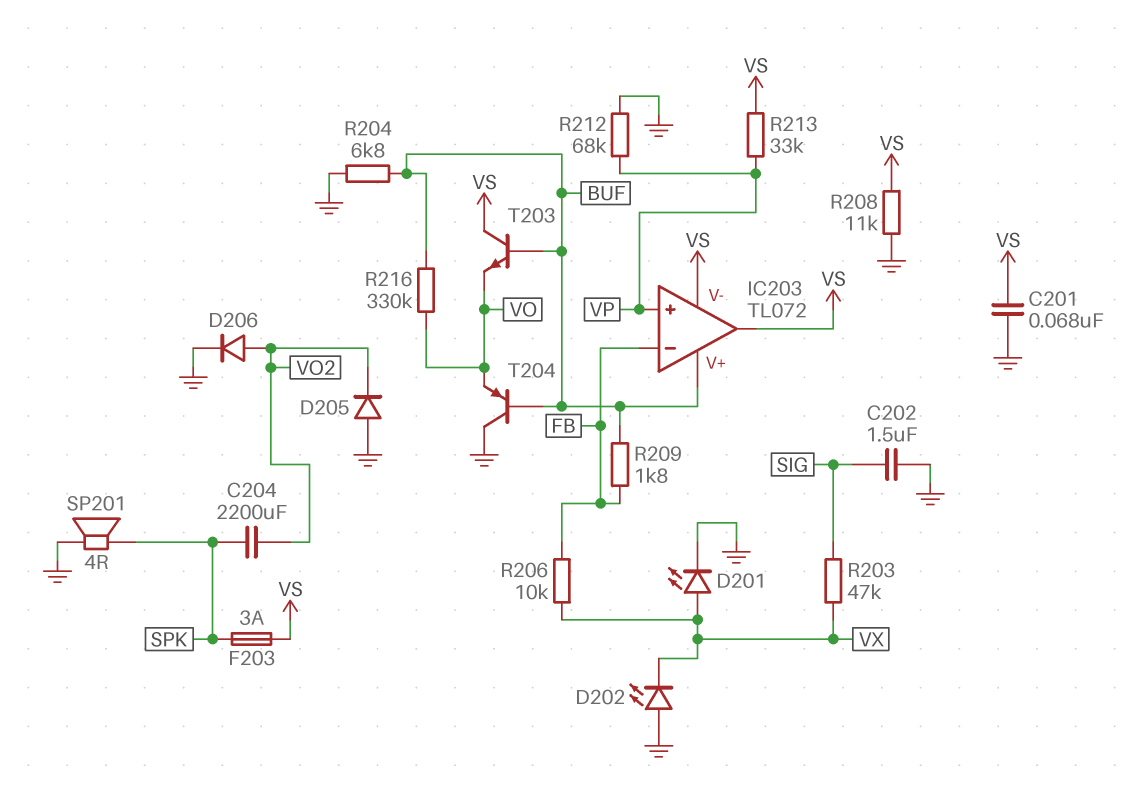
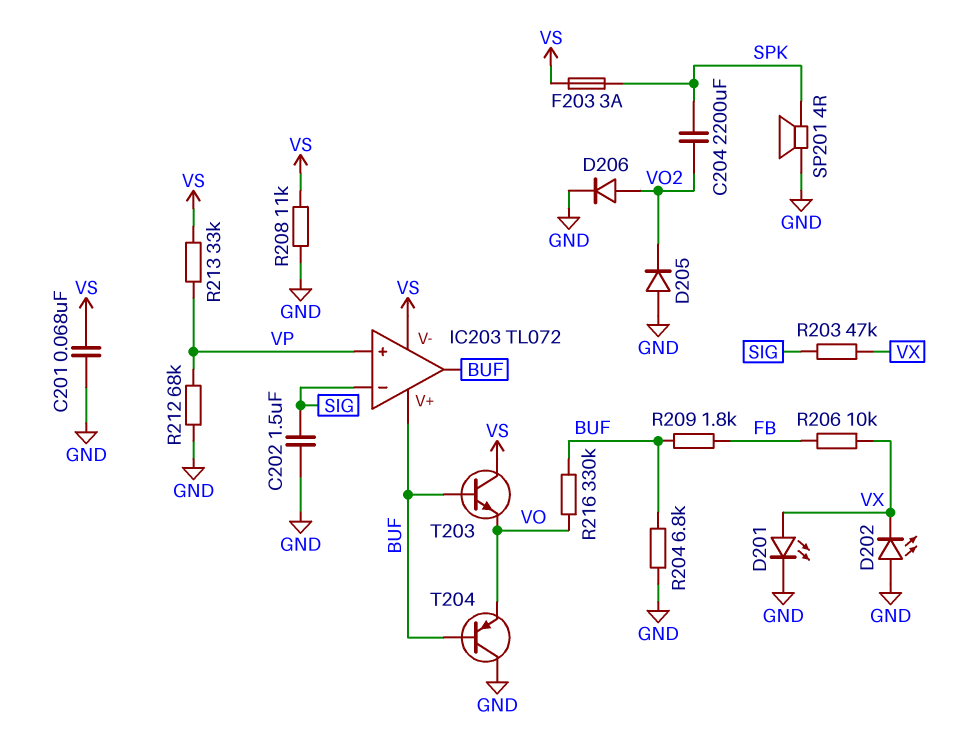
IC203 pin in-: FB -> SIG
IC203 pin out: VS -> BUF

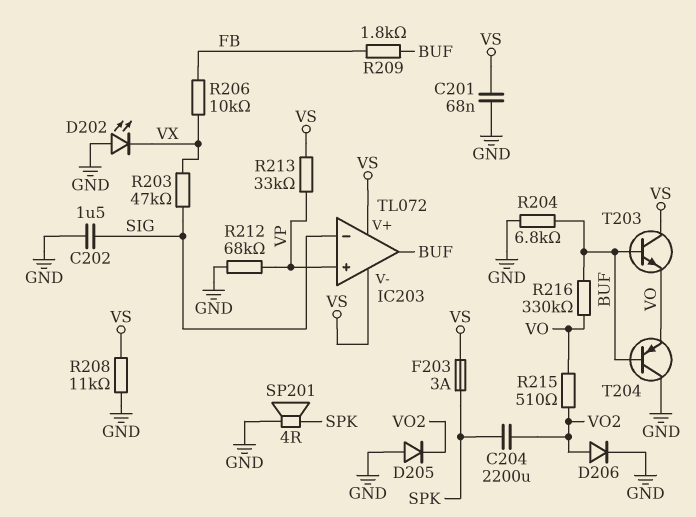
D201: LED (A VX, K GND) -> none
IC203 pin V+: BUF -> VS
R215: none -> 510 (VO, VO2)

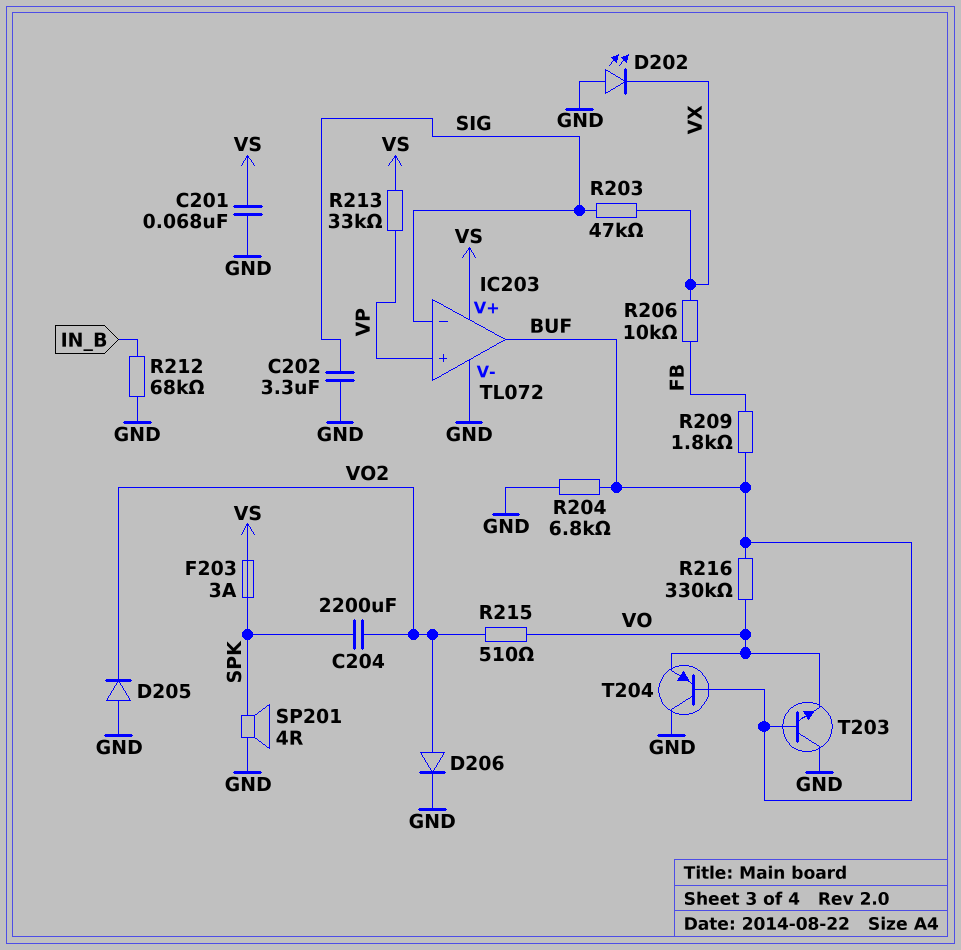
C202: 1.5uF (GND, SIG) -> 3.3uF (GND, SIG)
IC203 pin V-: VS -> GND
R208: 11k (GND, VS) -> none
R212: 68k (GND, VP) -> 68k (GND, IN_B)
T203: NPN (B BUF, C VS, E VO) -> NPN (B BUF, C GND, E VO)

